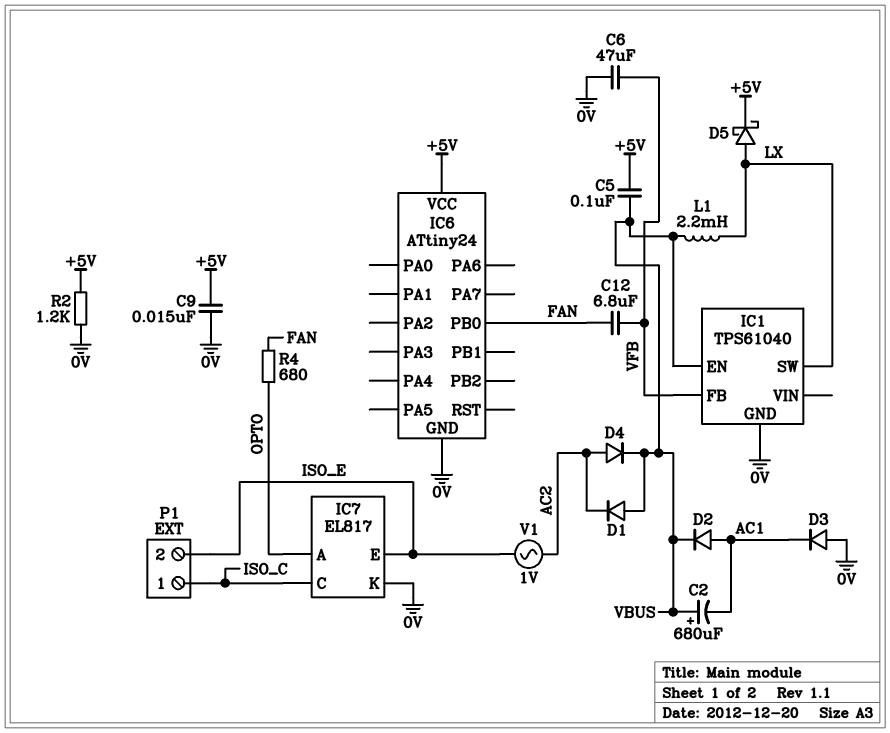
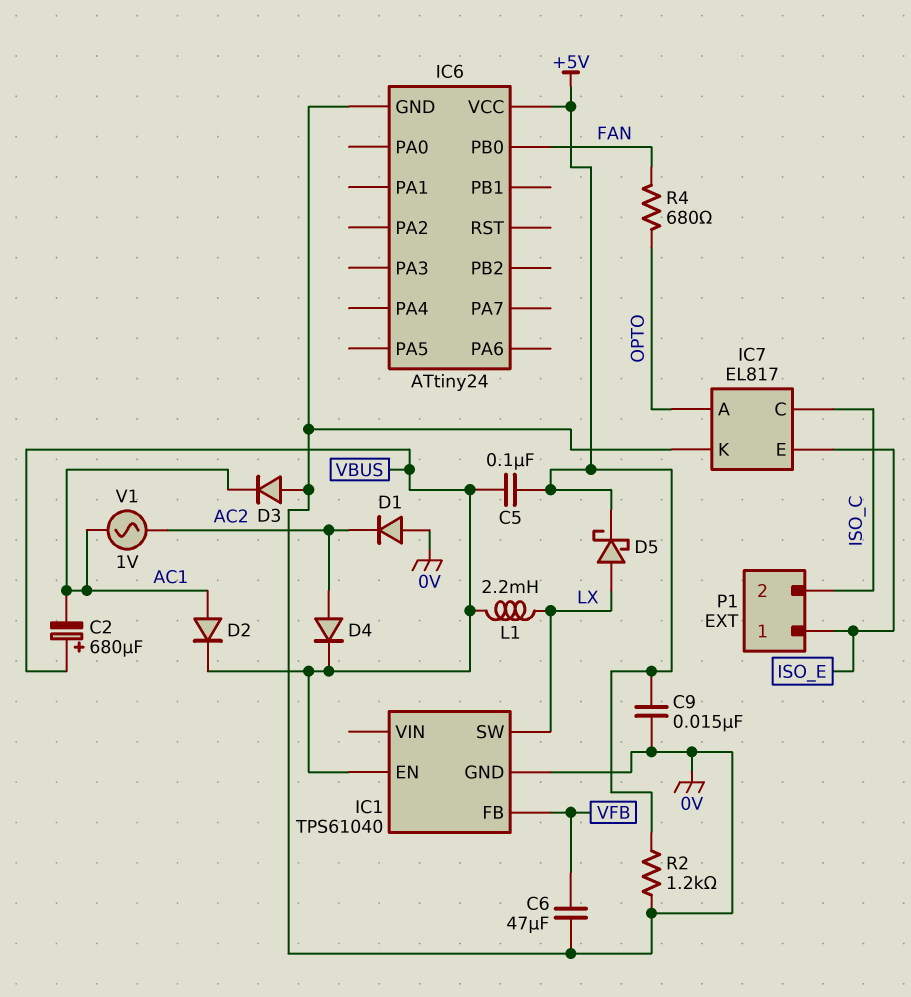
C12: 6.8uF (FAN, VFB) -> none
D1: diode (A VBUS, K AC2) -> diode (A 0V, K AC2)
P1 pin 1: ISO_C -> ISO_E
P1 pin 2: ISO_E -> ISO_C
V1: AC 1V (AC2, ISO_E) -> AC 1V (AC1, AC2)

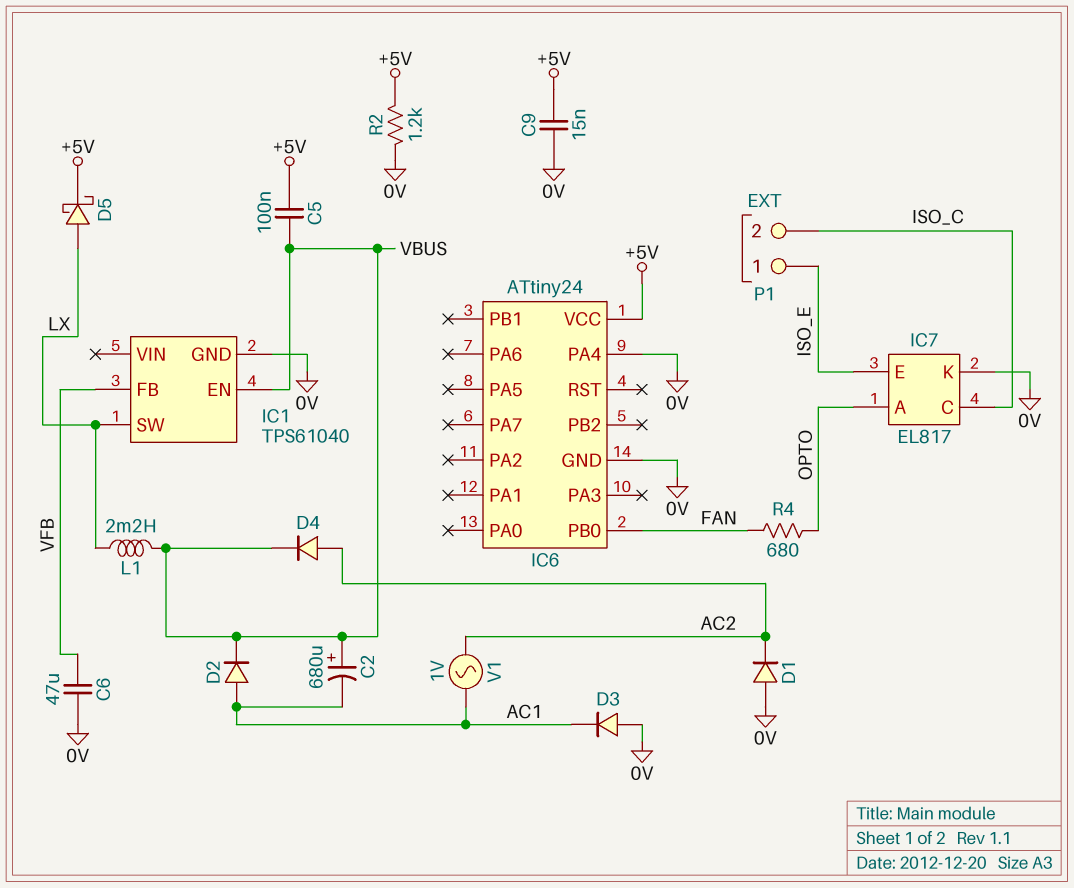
IC6 pin PA4: none -> 0V

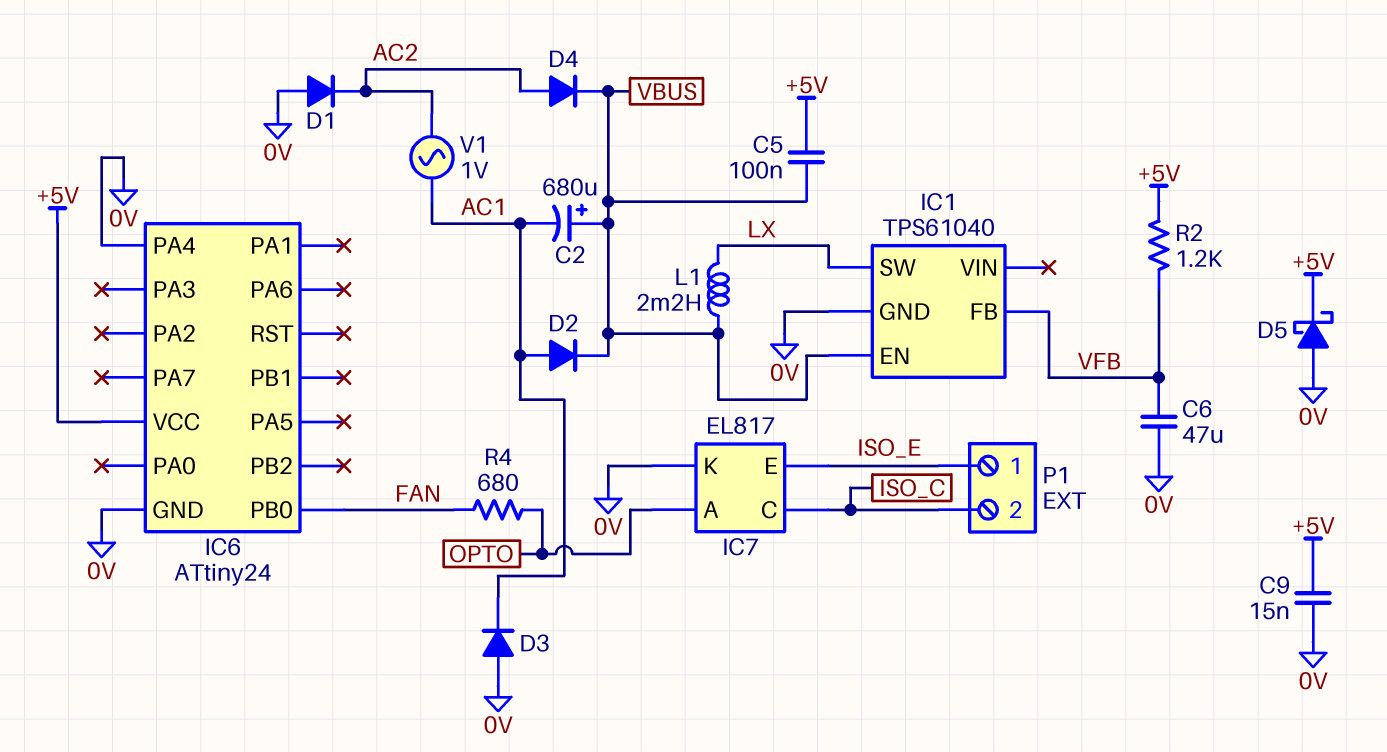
D5: schottky (A LX, K +5V) -> schottky (A 0V, K +5V)
R2: 1.2k (+5V, 0V) -> 1.2k (+5V, VFB)

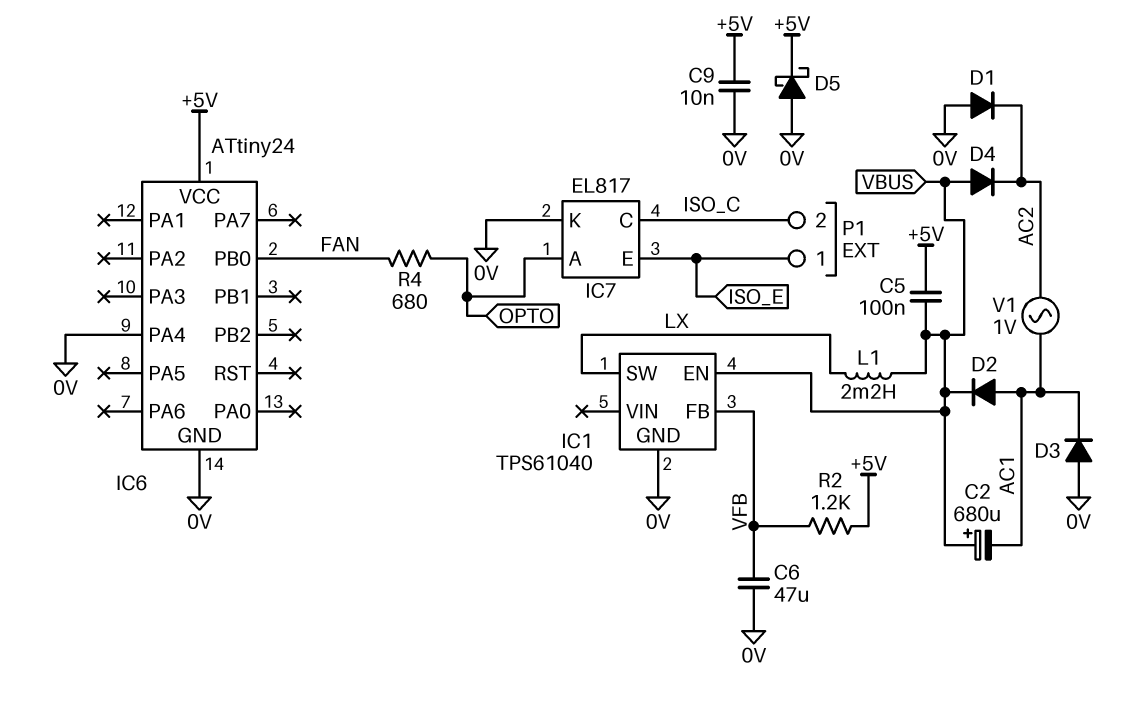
C9: 15nF (+5V, 0V) -> 10nF (+5V, 0V)
D4: diode (A AC2, K VBUS) -> diode (A VBUS, K AC2)

